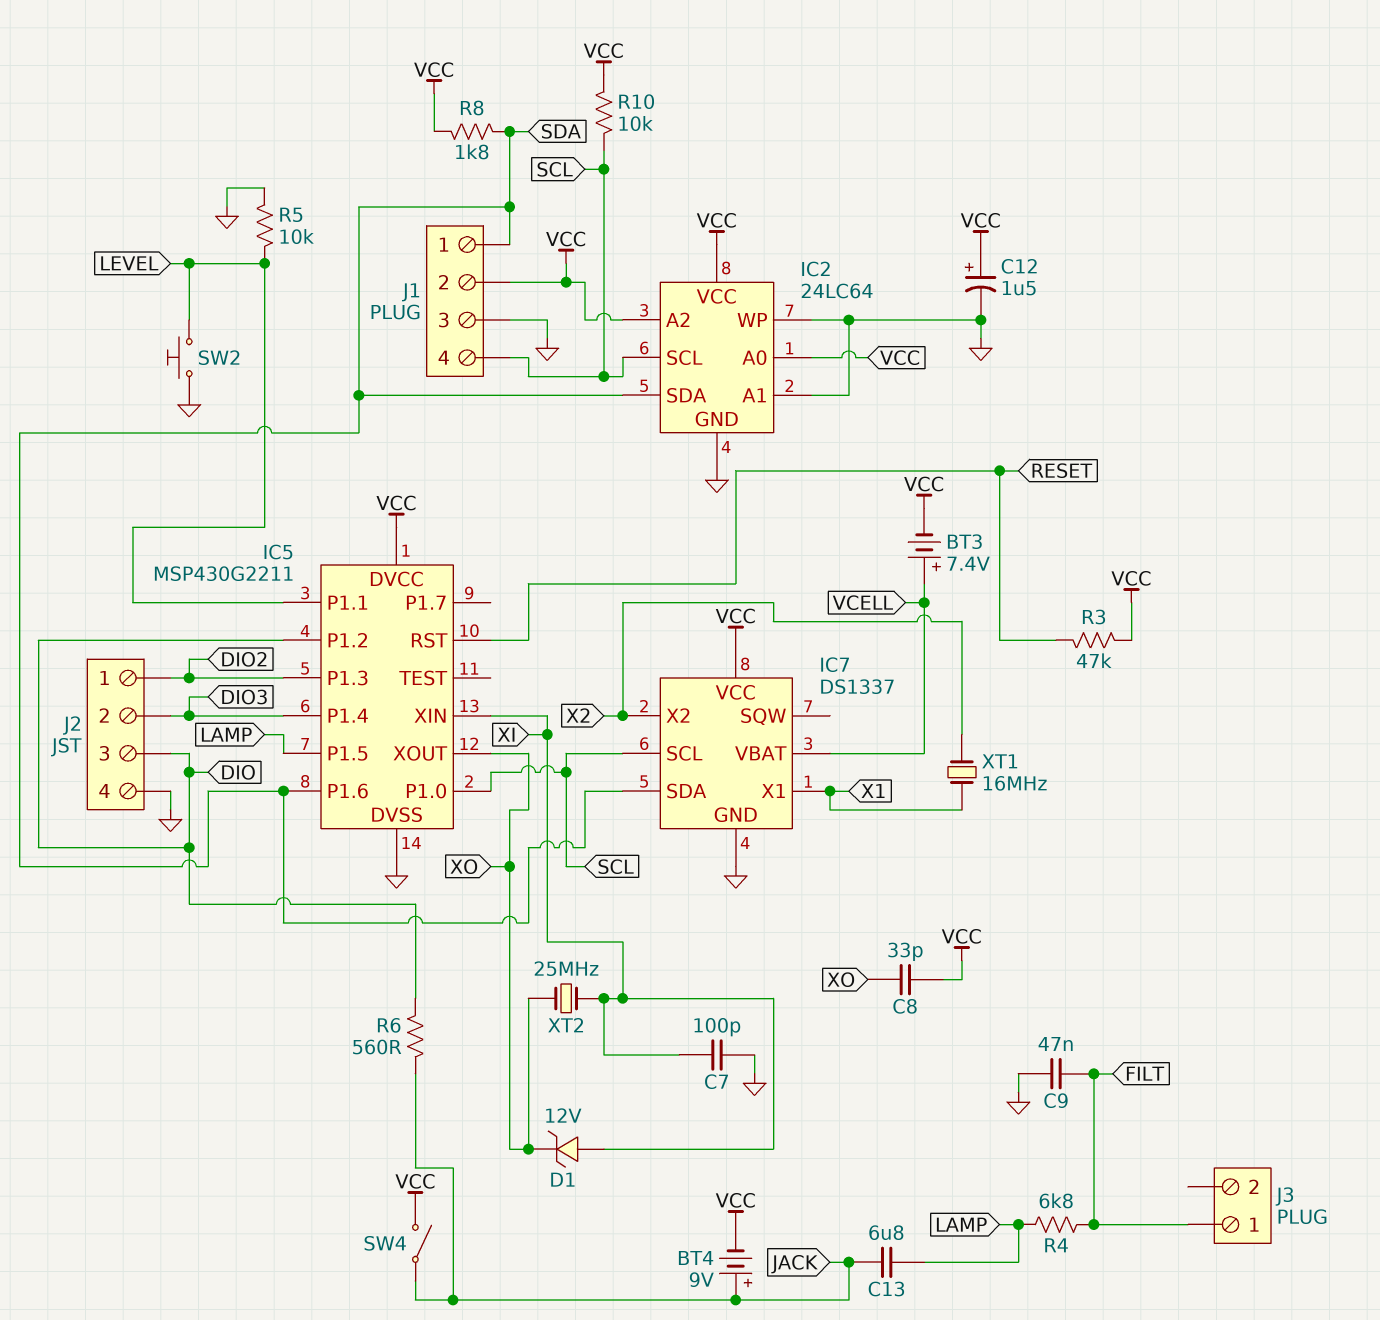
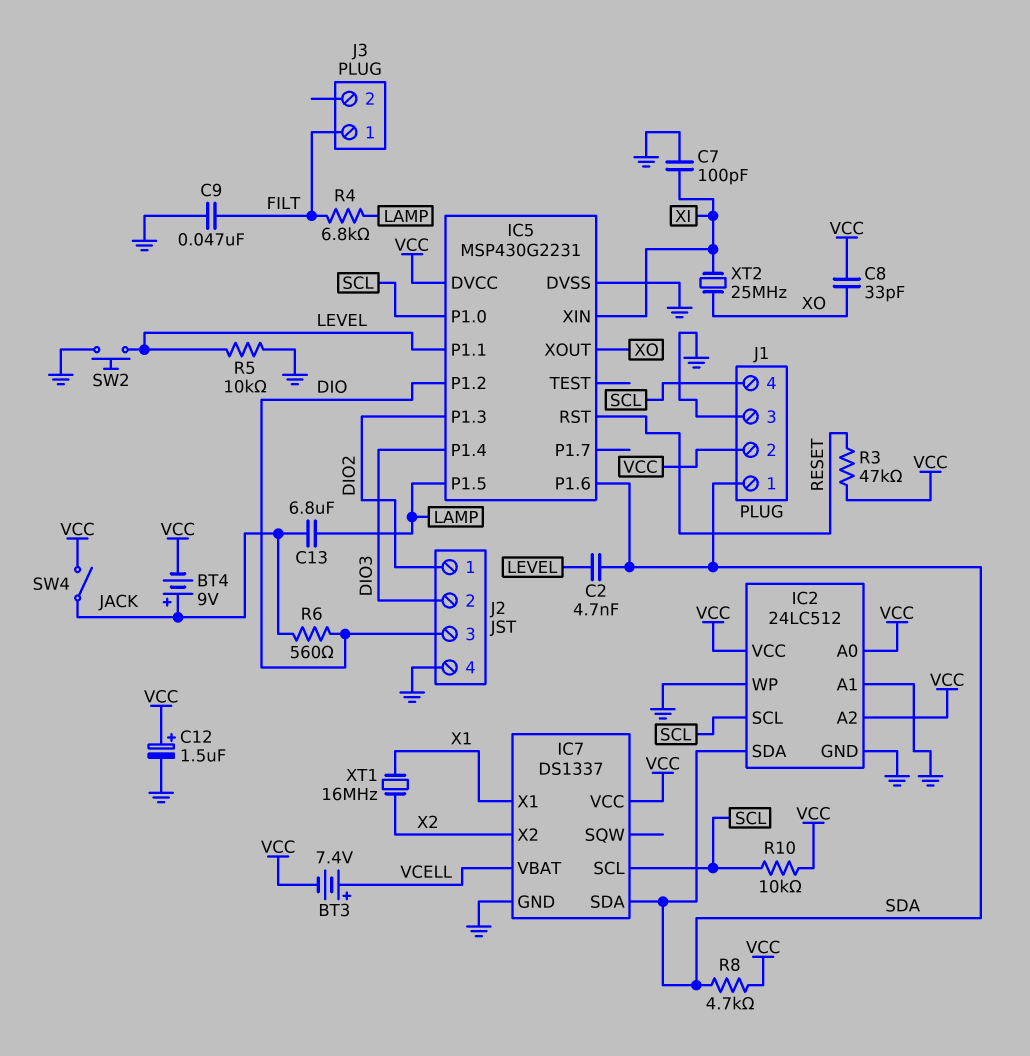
C2: none -> 4.7nF (LEVEL, SDA)
D1: zener 12V (A XI, K XO) -> none
IC2: 24LC64 -> 24LC512
IC5: MSP430G2211 -> MSP430G2231
R8: 1.8k (SDA, VCC) -> 4.7k (SDA, VCC)

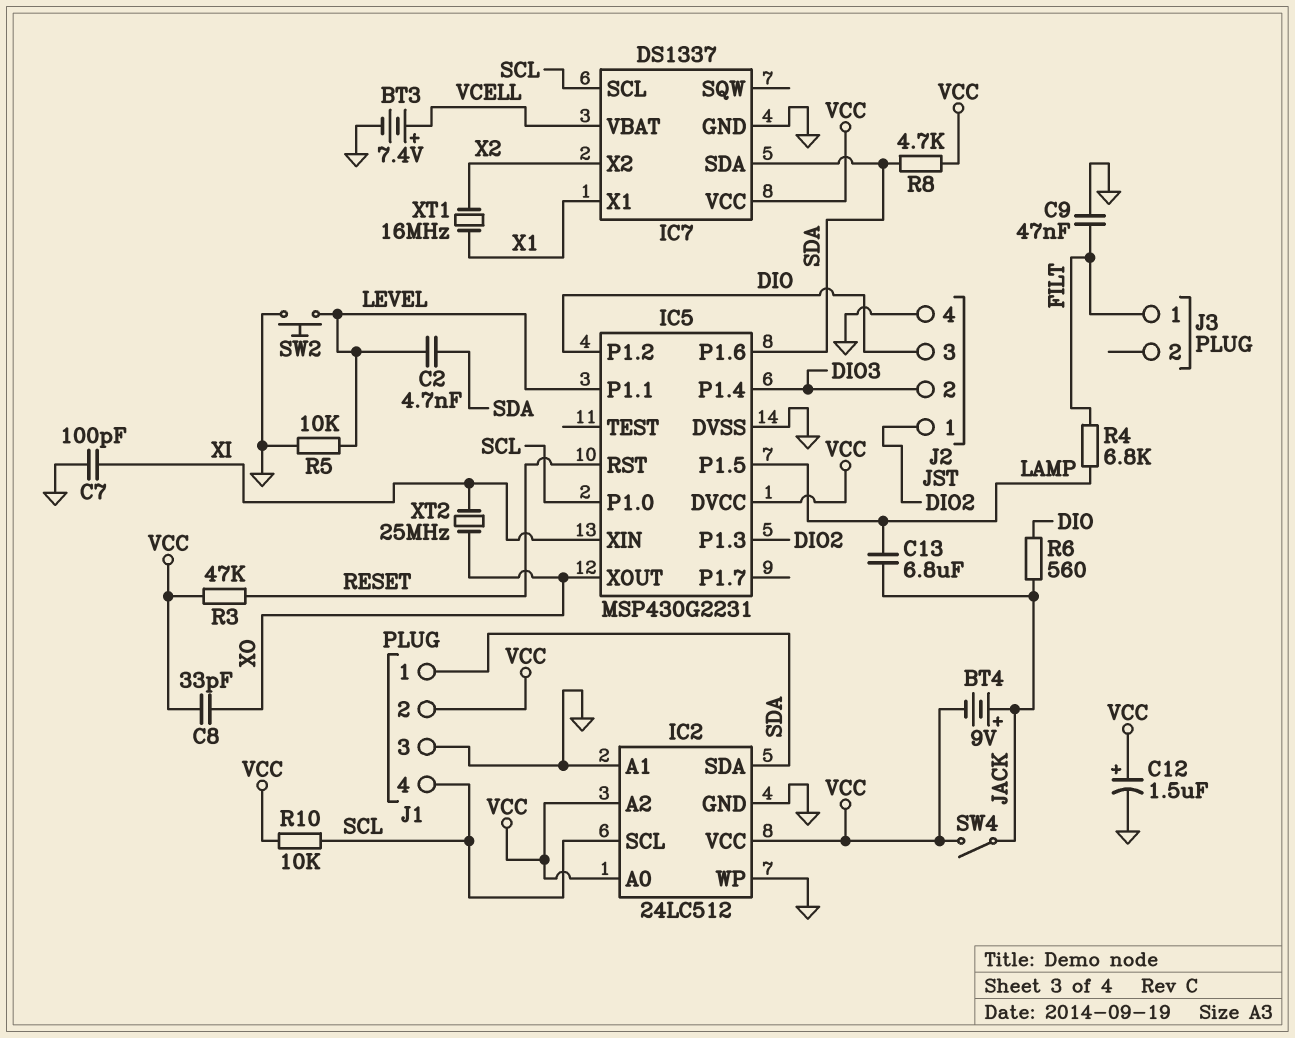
BT3: 7.4V (plus VCELL, minus VCC) -> 7.4V (plus VCELL, minus GND)

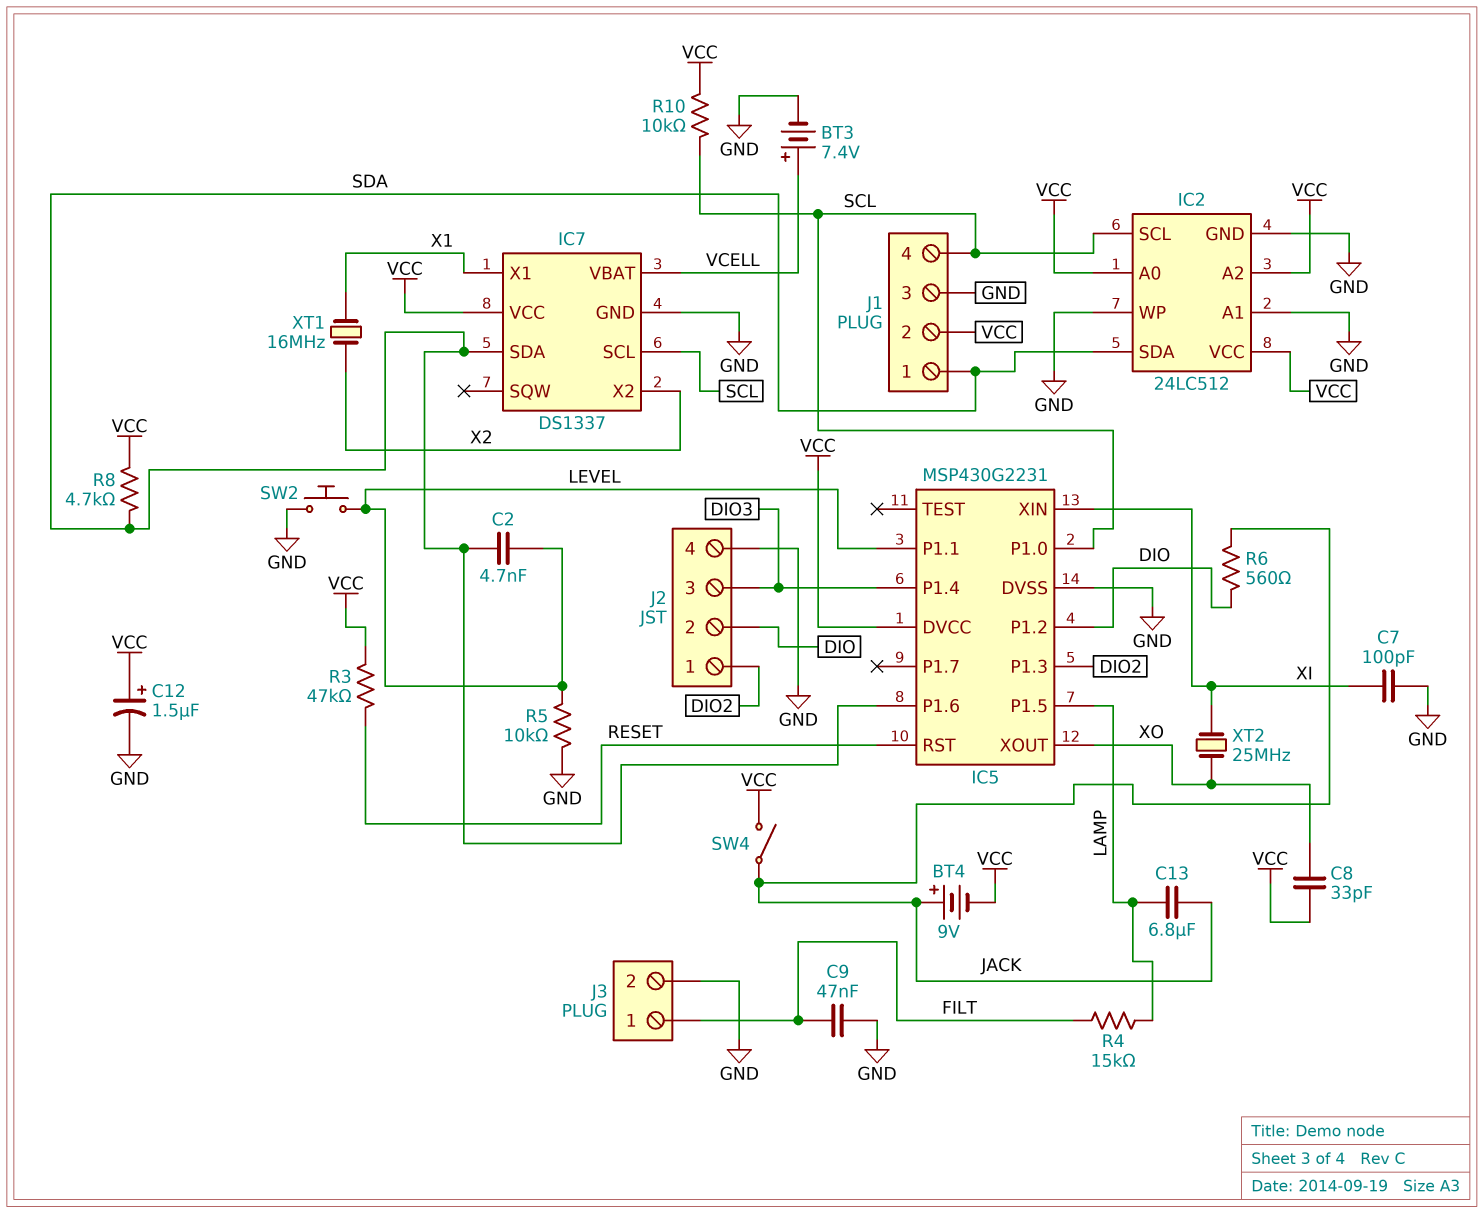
J2 pin 2: DIO3 -> DIO
J2 pin 3: DIO -> DIO3
J3 pin 2: none -> GND
R4: 6.8k (FILT, LAMP) -> 15k (FILT, LAMP)

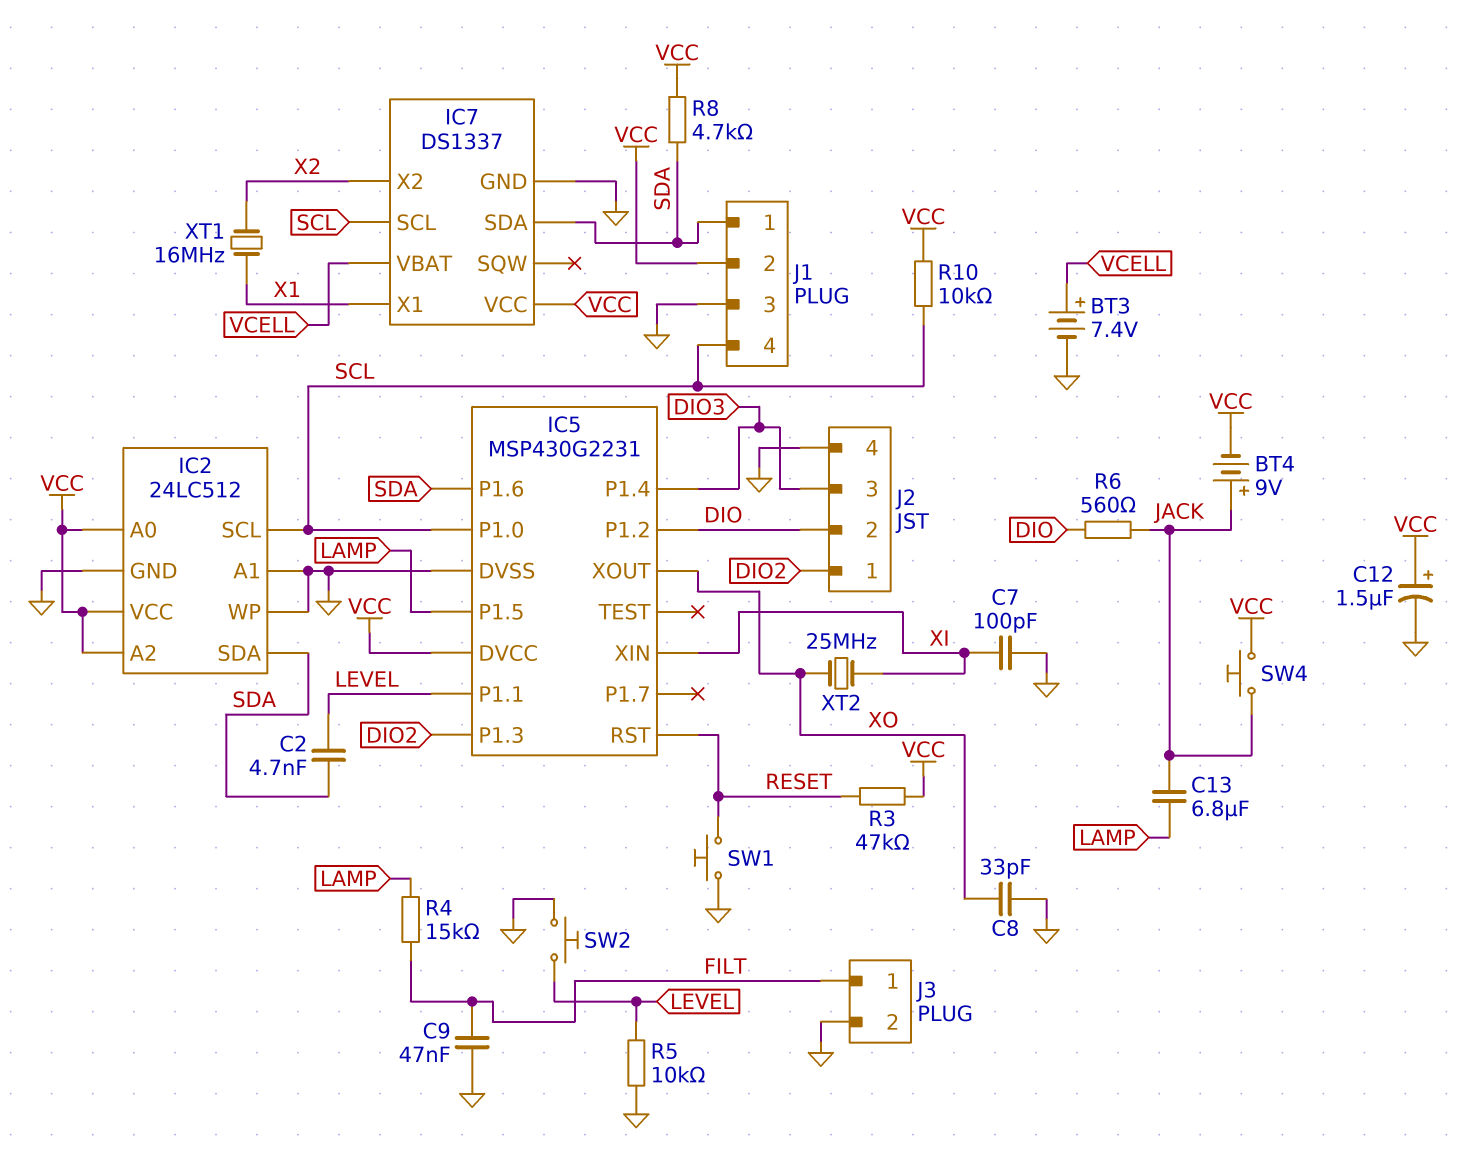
C8: 33pF (VCC, XO) -> 33pF (GND, XO)
SW1: none -> button (GND, RESET)
SW4: switch (JACK, VCC) -> button (JACK, VCC)

